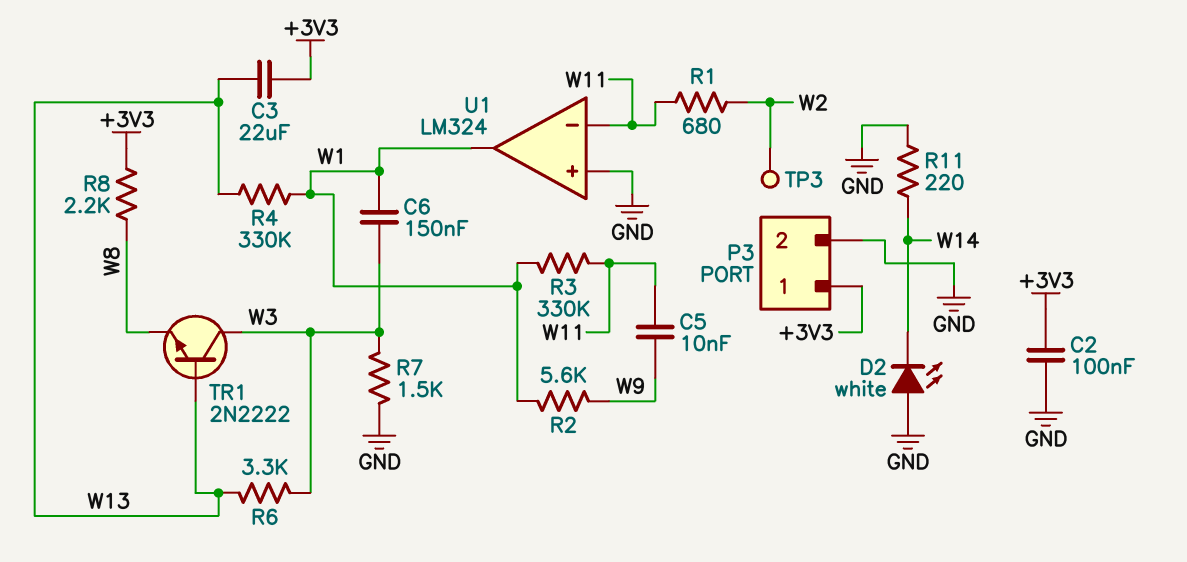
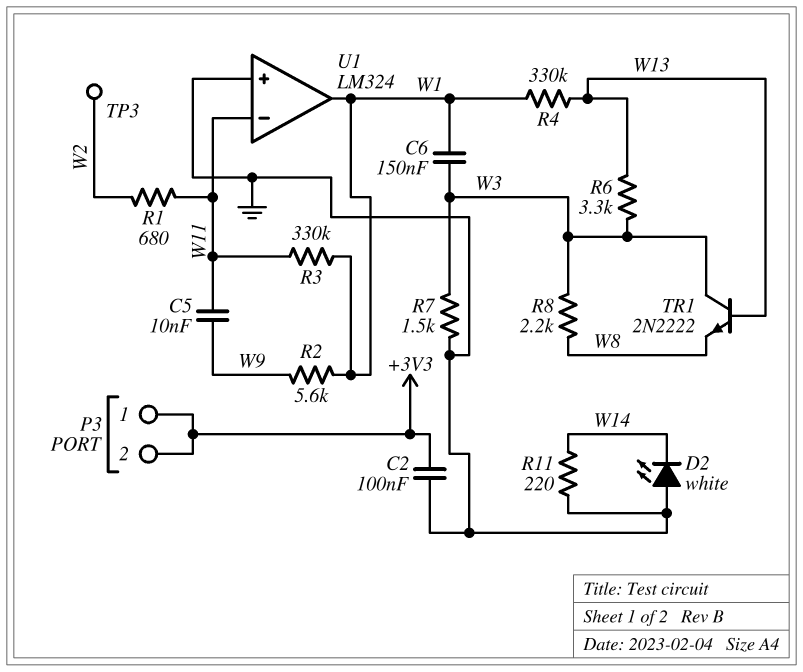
C3: 22uF (+3V3, W13) -> none
P3 pin 2: GND -> +3V3
R8: 2.2k (+3V3, W8) -> 2.2k (W3, W8)

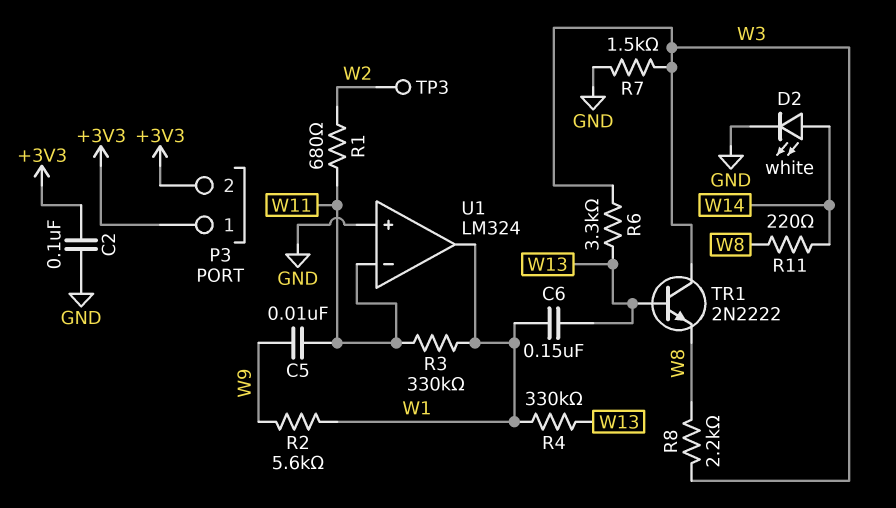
C6: 150nF (W1, W3) -> 150nF (W1, W13)
D2: LED white (A GND, K W14) -> LED white (A W14, K GND)
R11: 220 (GND, W14) -> 220 (W8, W14)

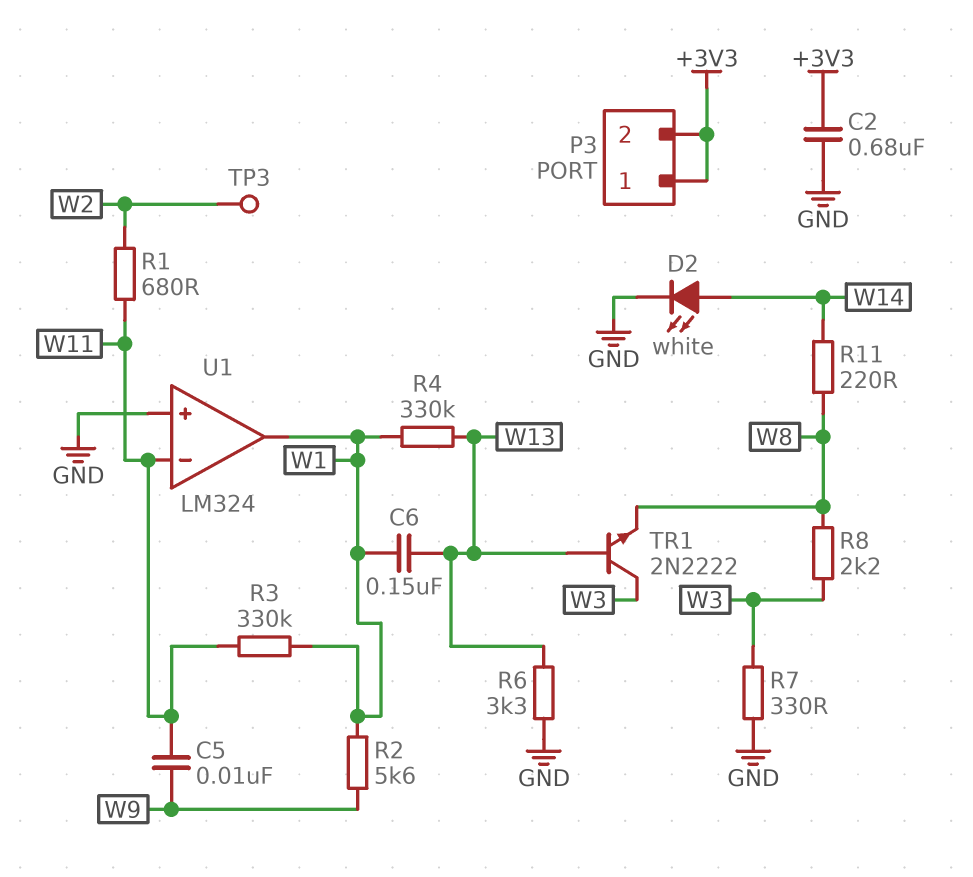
C2: 100nF (+3V3, GND) -> 680nF (+3V3, GND)
R6: 3.3k (W3, W13) -> 3.3k (GND, W13)
R7: 1.5k (GND, W3) -> 330 (GND, W3)

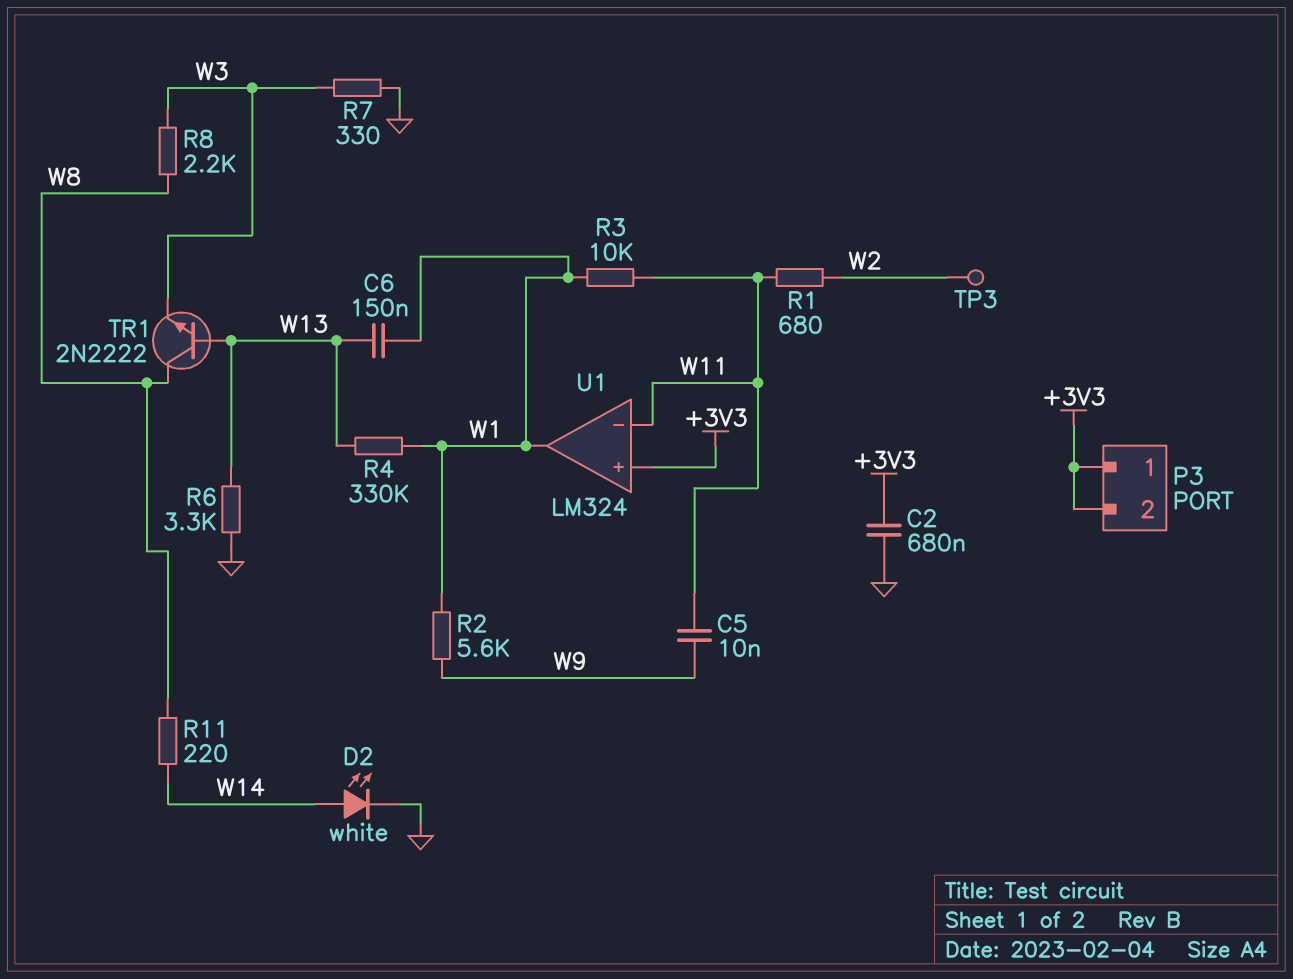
R3: 330k (W1, W11) -> 10k (W1, W11)
TR1: NPN 2N2222 (B W13, C W3, E W8) -> NPN 2N2222 (B W13, C W8, E W3)
U1 pin in+: GND -> +3V3

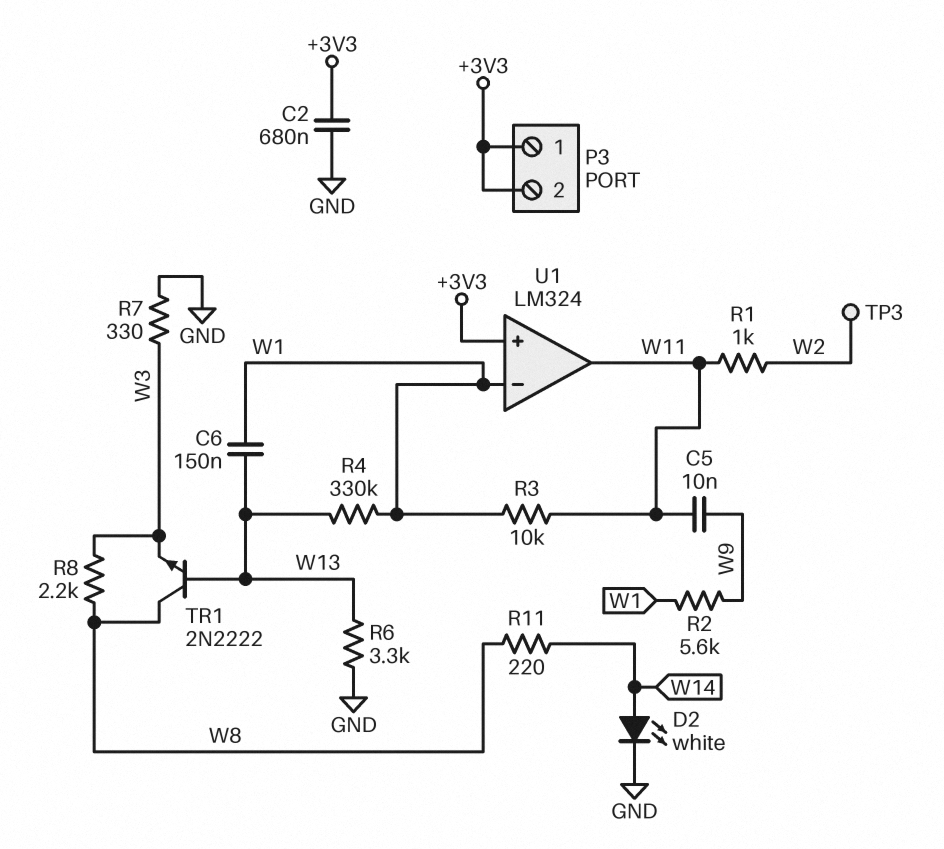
R1: 680 (W2, W11) -> 1k (W2, W11)
U1 pin in-: W11 -> W1
U1 pin out: W1 -> W11

